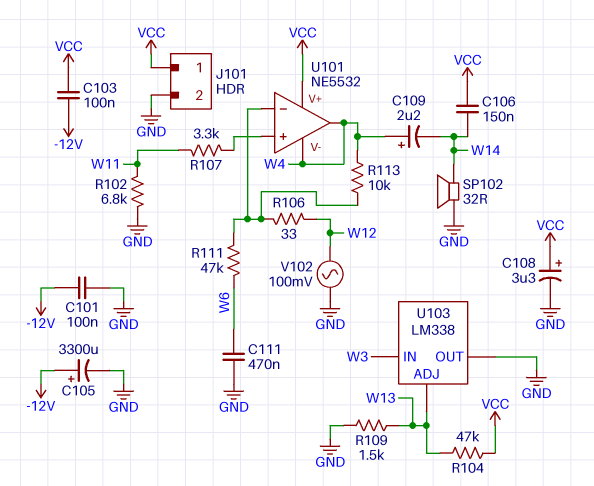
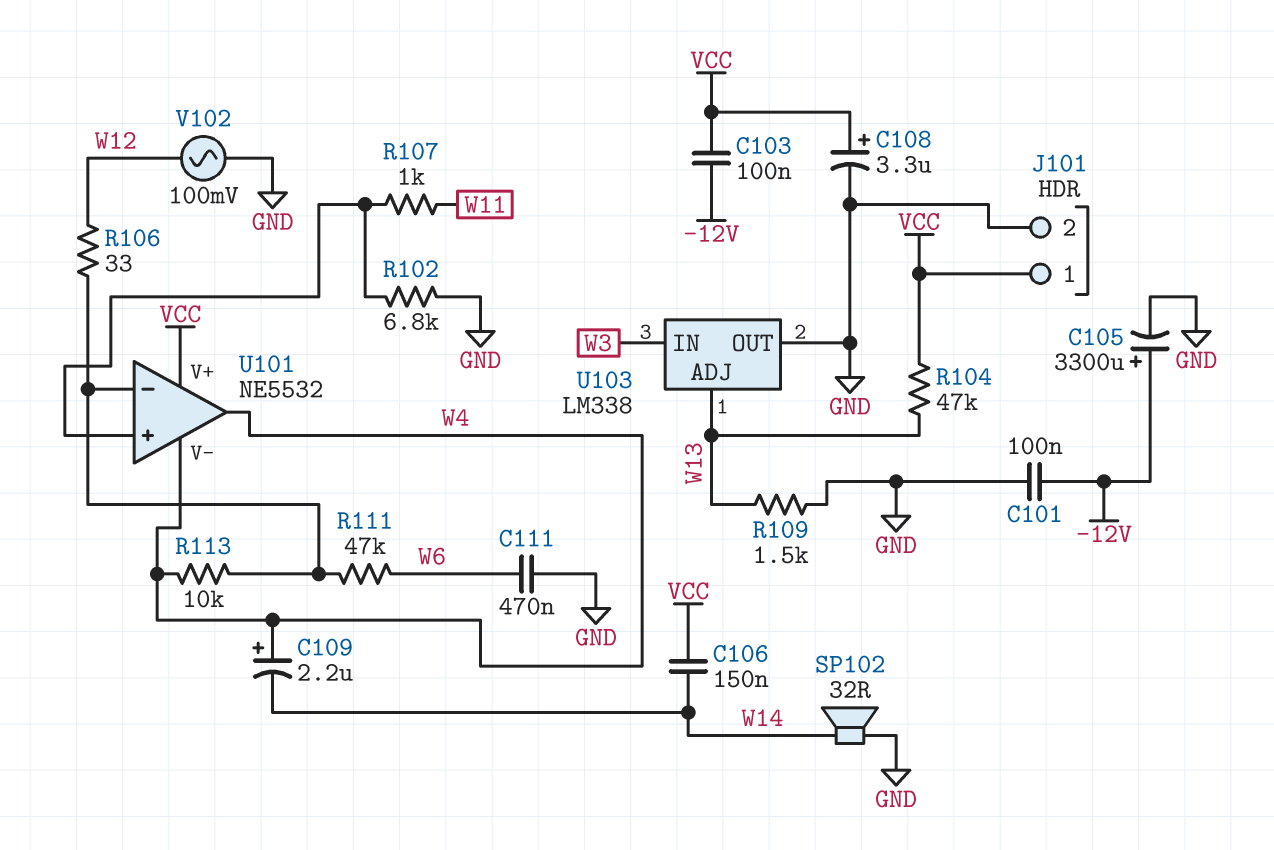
R102: 6.8k (GND, W11) -> 6.8k (GND, U101/in+)
R107: 3.3k (U101/in+, W11) -> 1k (U101/in+, W11)

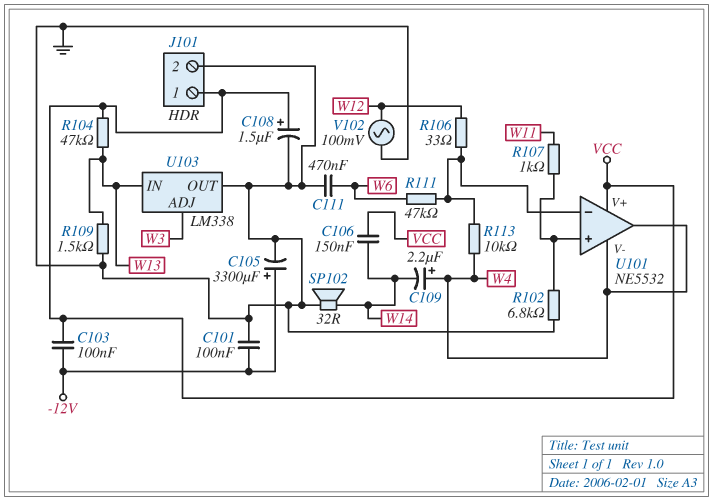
C108: 3.3uF (plus VCC, minus GND) -> 1.5uF (plus VCC, minus GND)
U103 pin ADJ: W13 -> W3
U103 pin IN: W3 -> W13

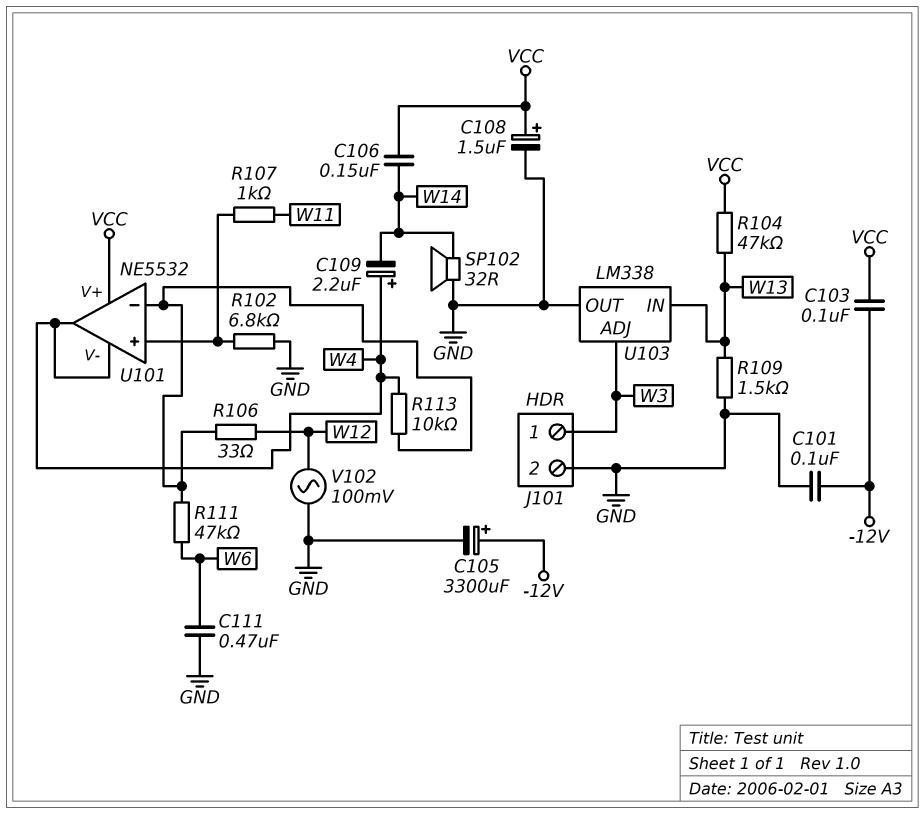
J101 pin 1: VCC -> W3

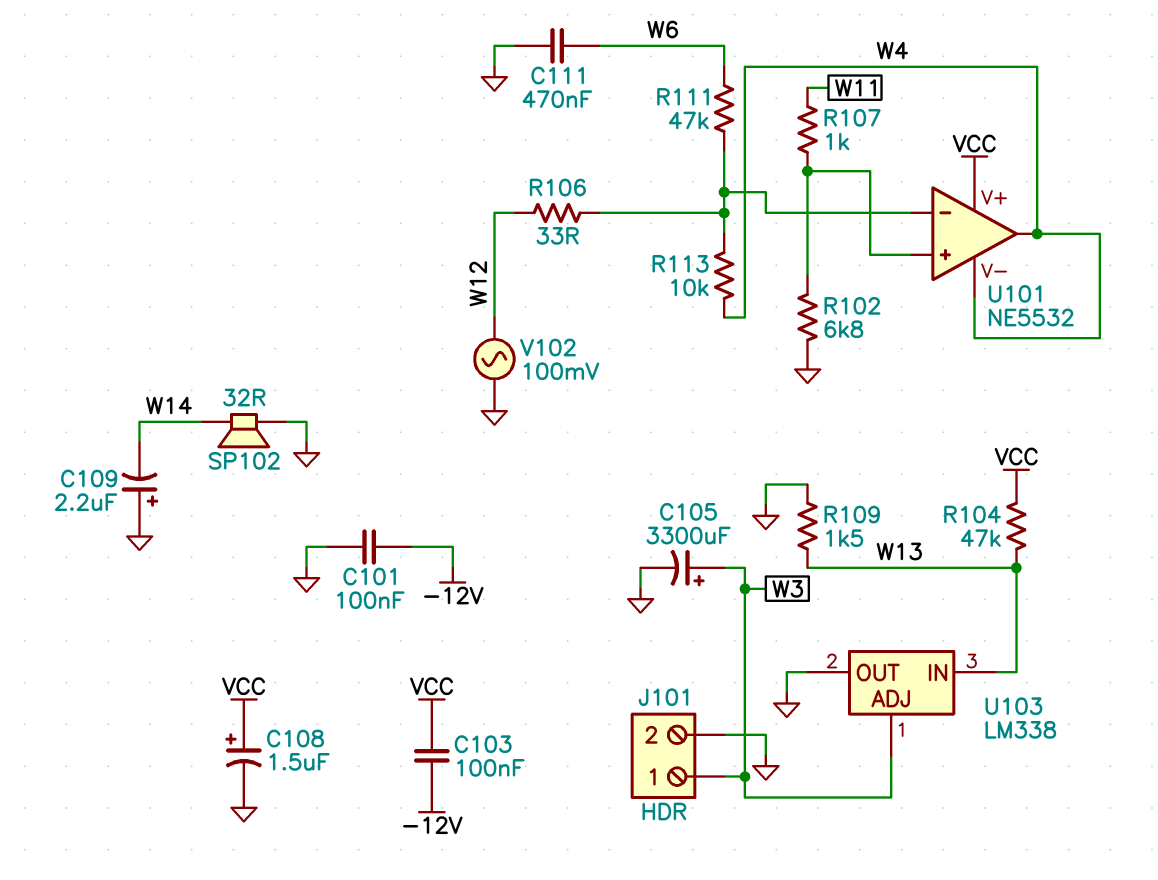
C105: 3300uF (plus -12V, minus GND) -> 3300uF (plus W3, minus GND)
C106: 150nF (VCC, W14) -> none
C109: 2.2uF (plus W4, minus W14) -> 2.2uF (plus GND, minus W14)

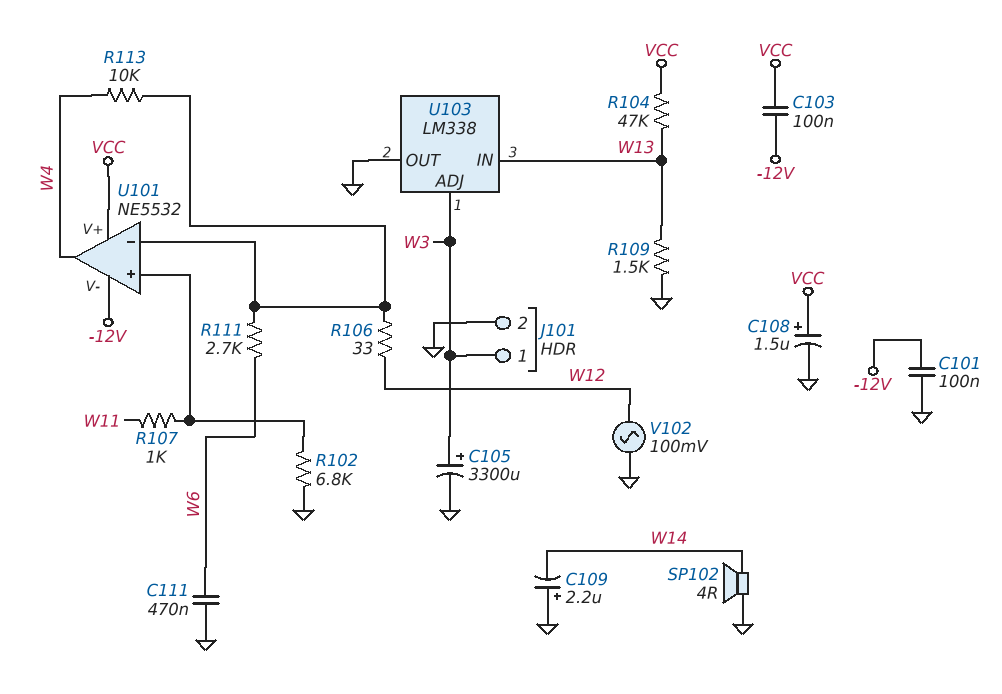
R111: 47k (U101/in-, W6) -> 2.7k (U101/in-, W6)
SP102: speaker 32R (GND, W14) -> speaker 4R (GND, W14)
U101 pin V-: W4 -> -12V

